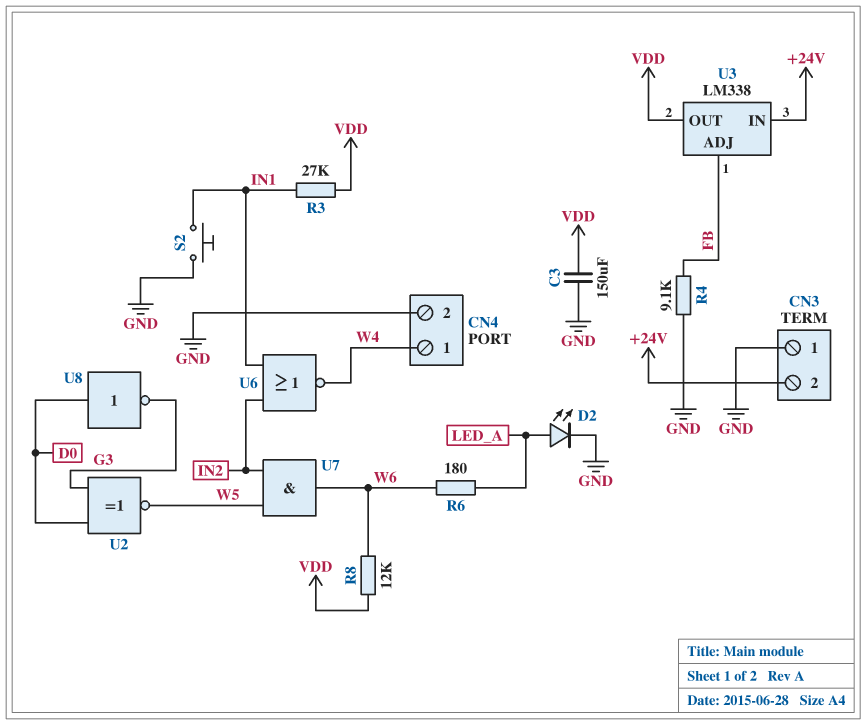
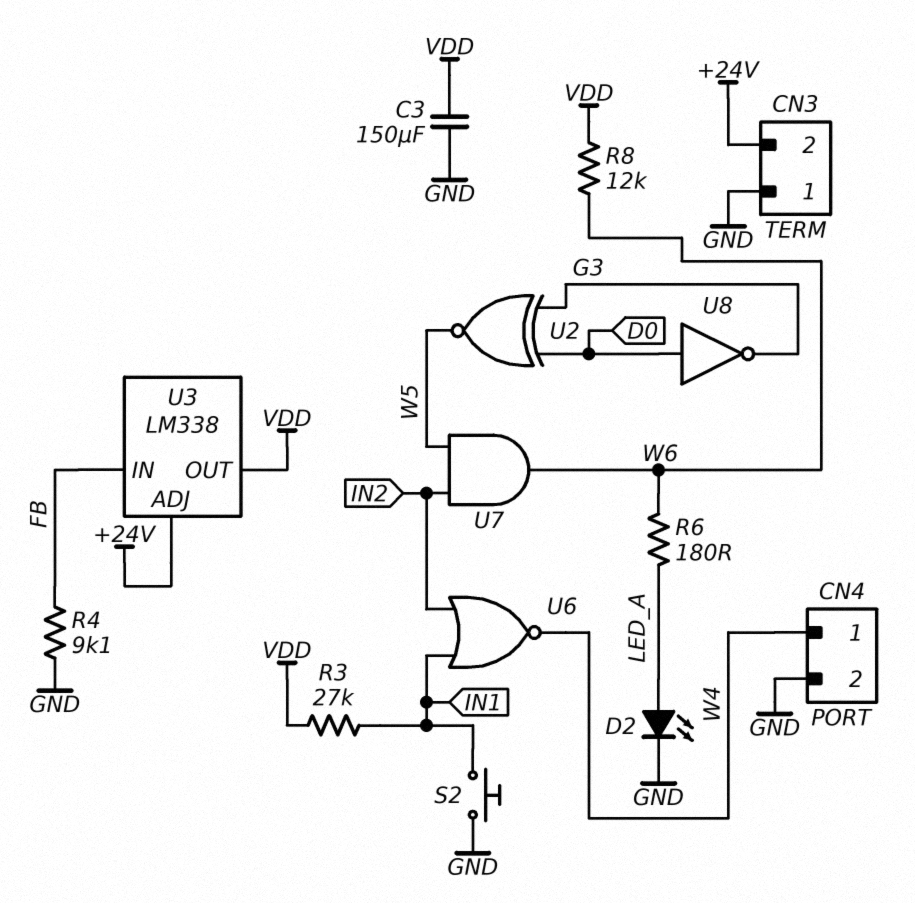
U3 pin ADJ: FB -> +24V
U3 pin IN: +24V -> FB

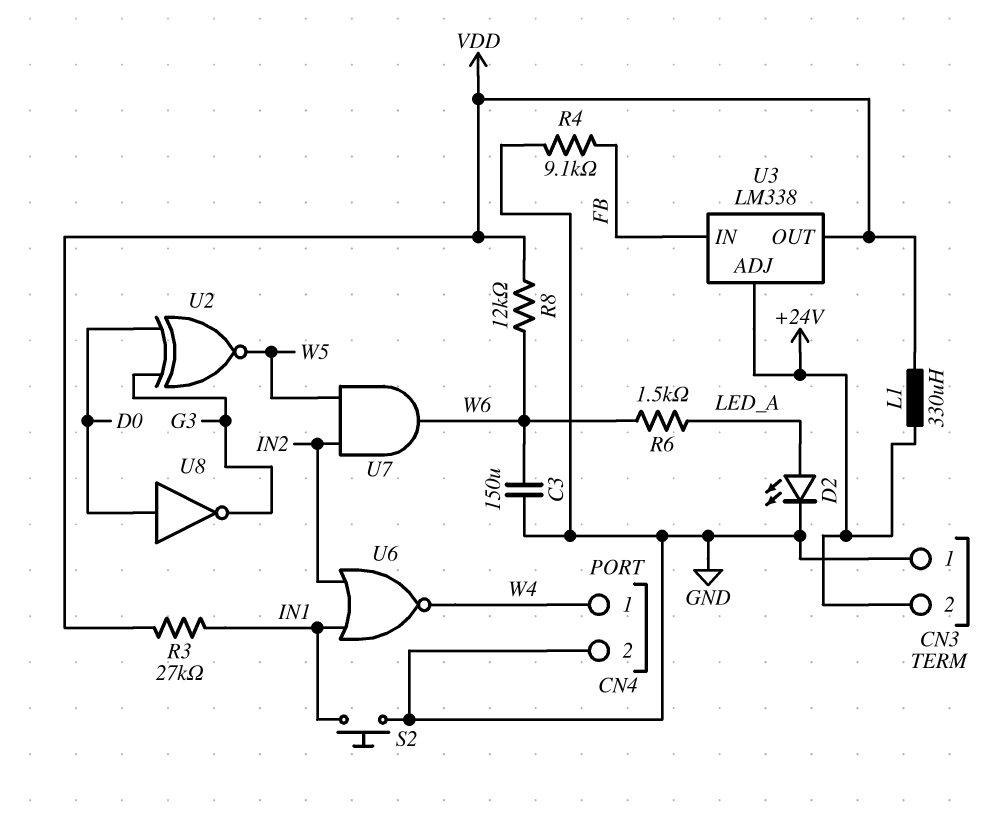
C3: 150uF (GND, VDD) -> 150uF (GND, W6)
L1: none -> 330uH (+24V, VDD)
R6: 180 (LED_A, W6) -> 1.5k (LED_A, W6)

